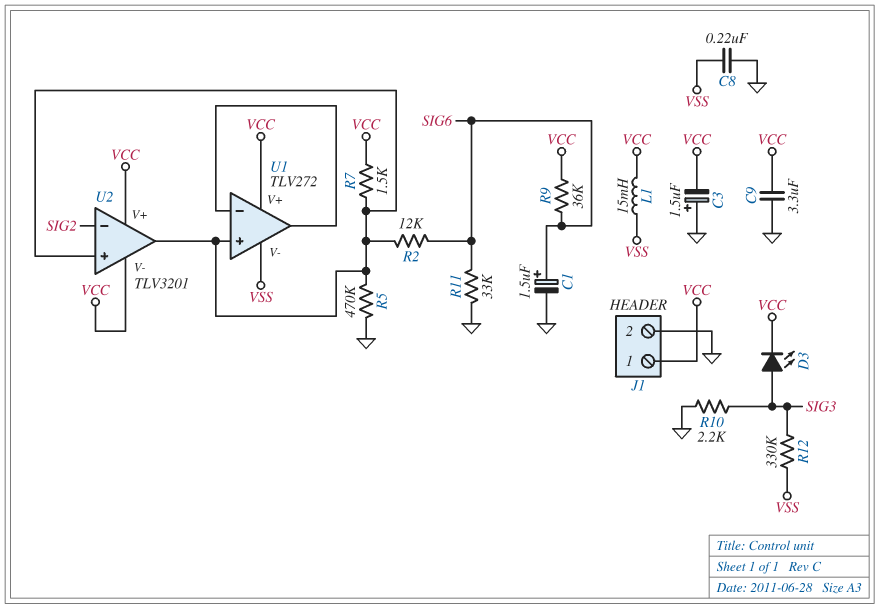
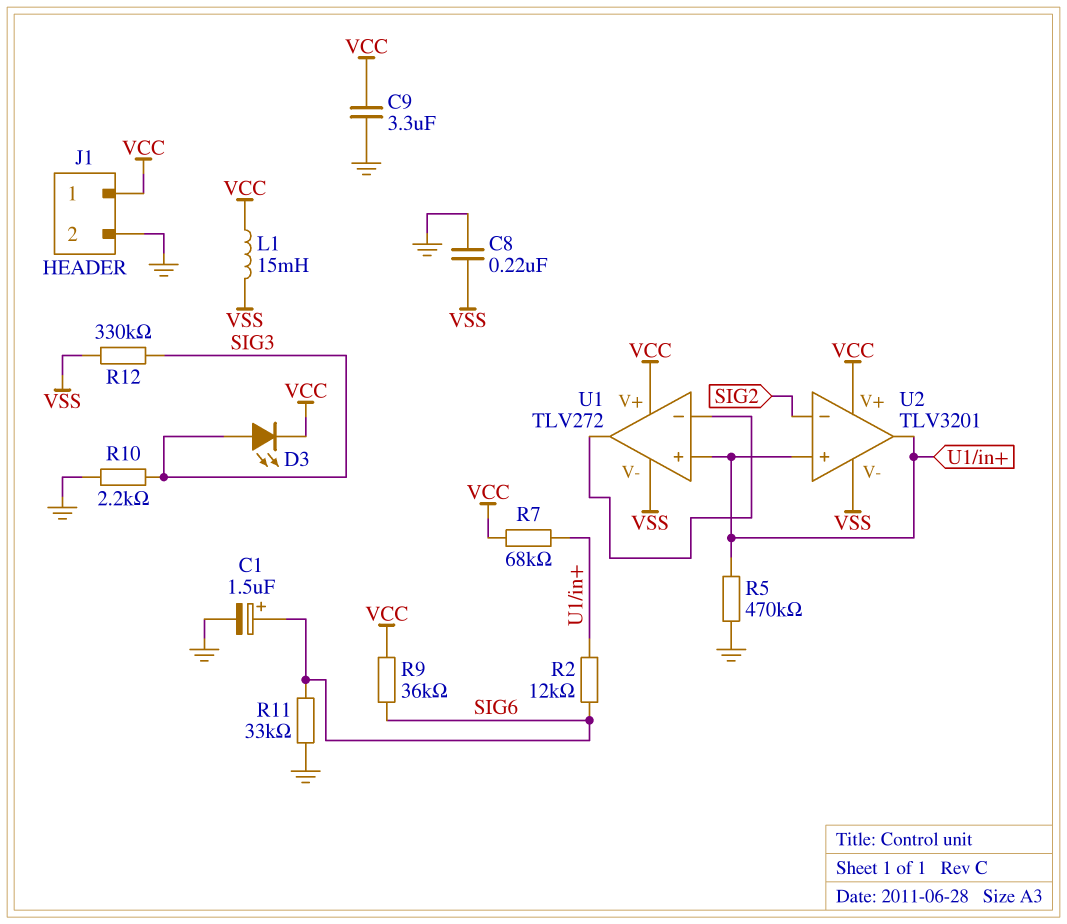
C3: 1.5uF (plus GND, minus VCC) -> none
R7: 1.5k (U1/in+, VCC) -> 68k (U1/in+, VCC)
U2 pin V-: VCC -> VSS

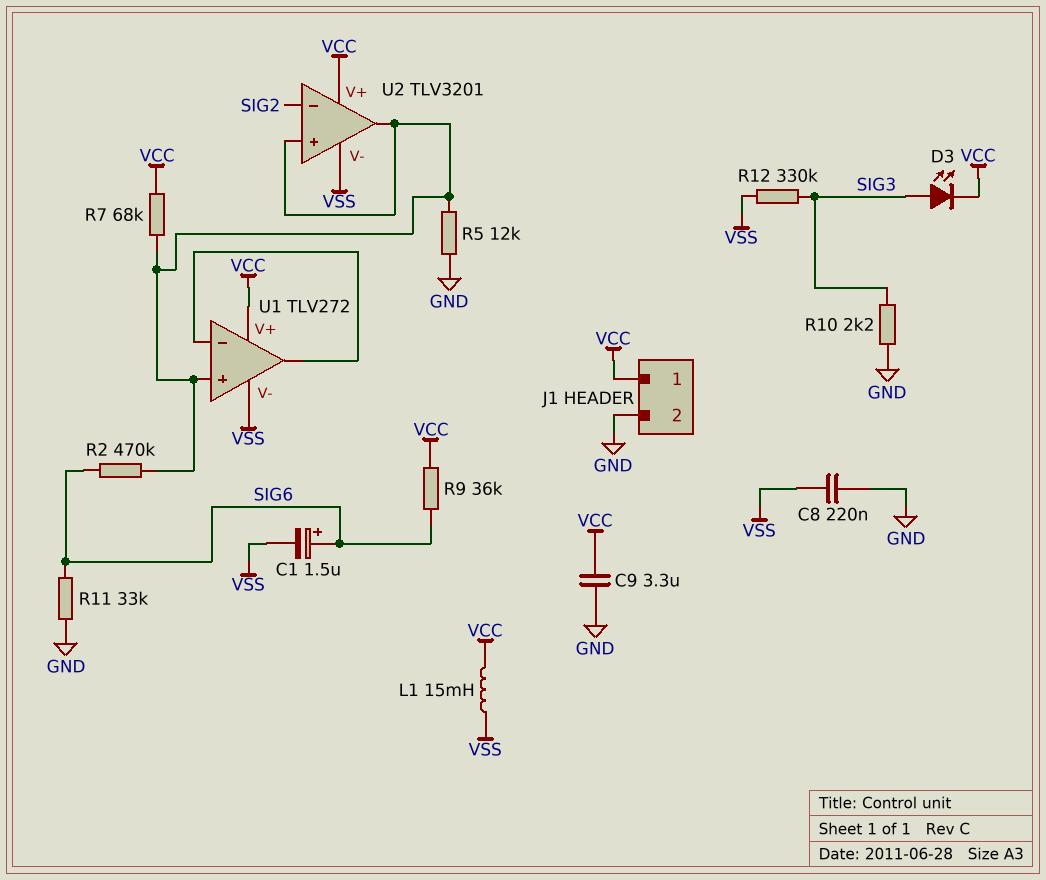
C1: 1.5uF (plus SIG6, minus GND) -> 1.5uF (plus SIG6, minus VSS)
R2: 12k (SIG6, U1/in+) -> 470k (SIG6, U1/in+)
R5: 470k (GND, U1/in+) -> 12k (GND, U1/in+)

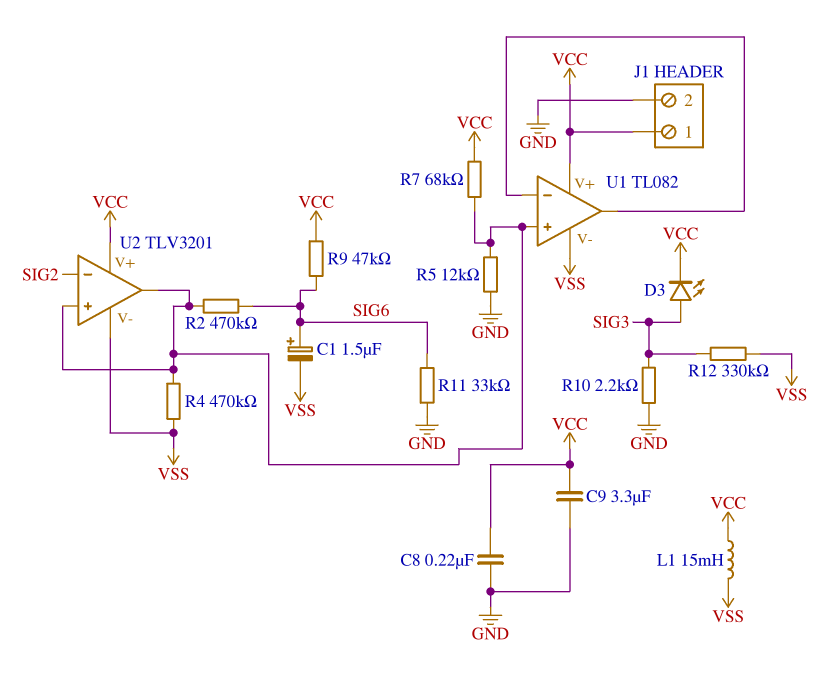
C8: 220nF (GND, VSS) -> 220nF (GND, VCC)
R4: none -> 470k (U1/in+, VSS)
R9: 36k (SIG6, VCC) -> 47k (SIG6, VCC)
U1: TLV272 -> TL082

